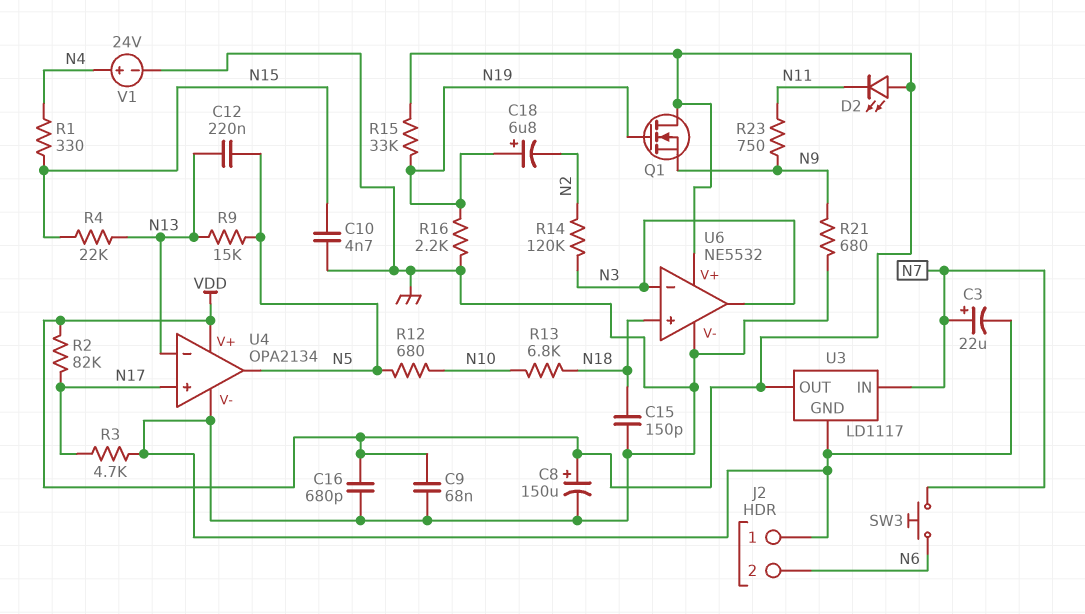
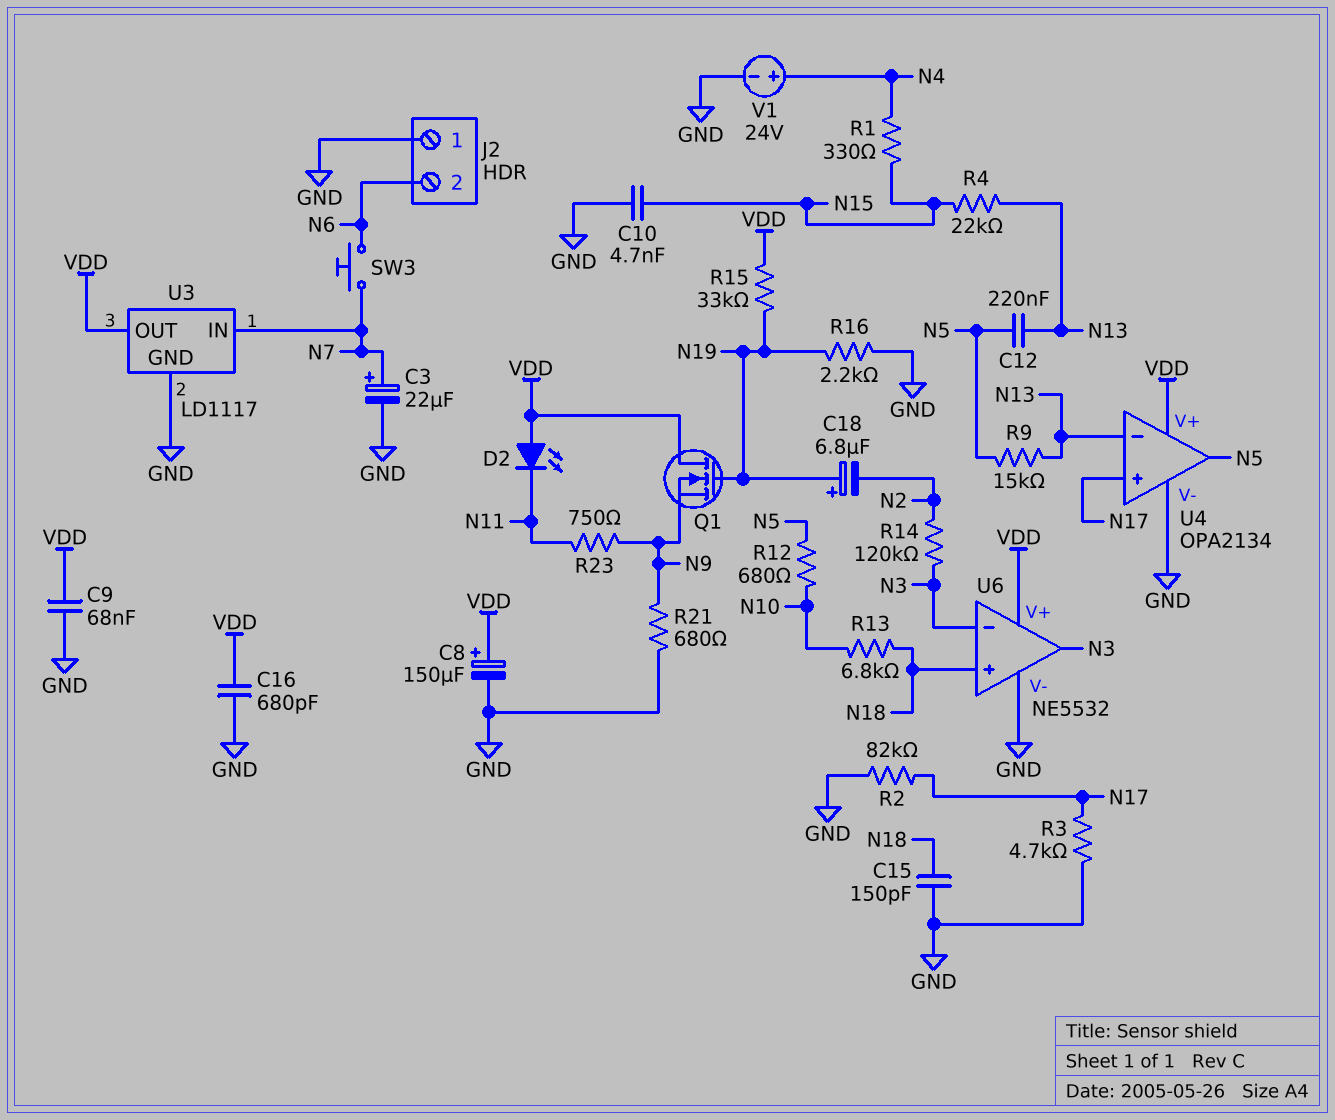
R2: 82k (N17, VDD) -> 82k (GND, N17)

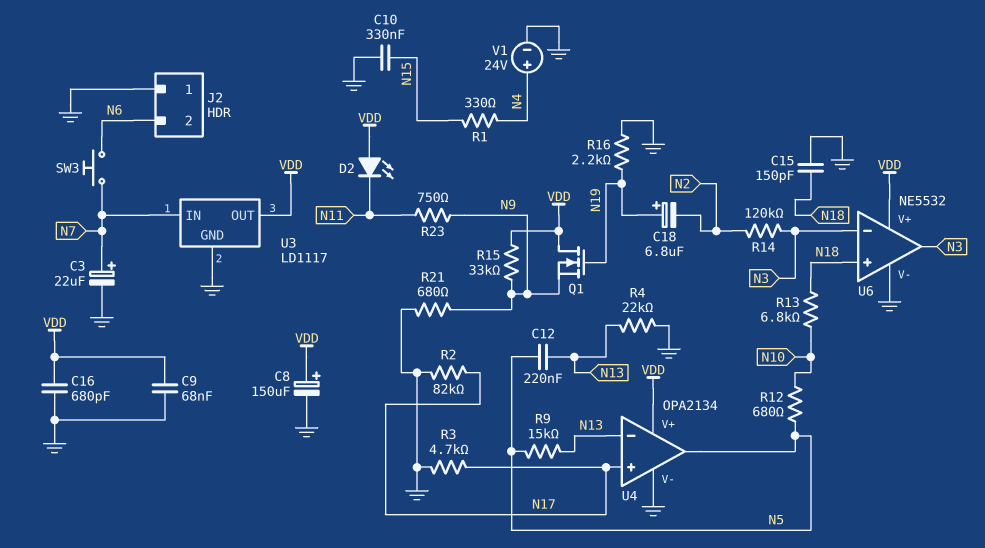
C10: 4.7nF (GND, N15) -> 330nF (GND, N15)
R4: 22k (N13, N15) -> 22k (GND, N13)
R15: 33k (N19, VDD) -> 33k (N9, VDD)

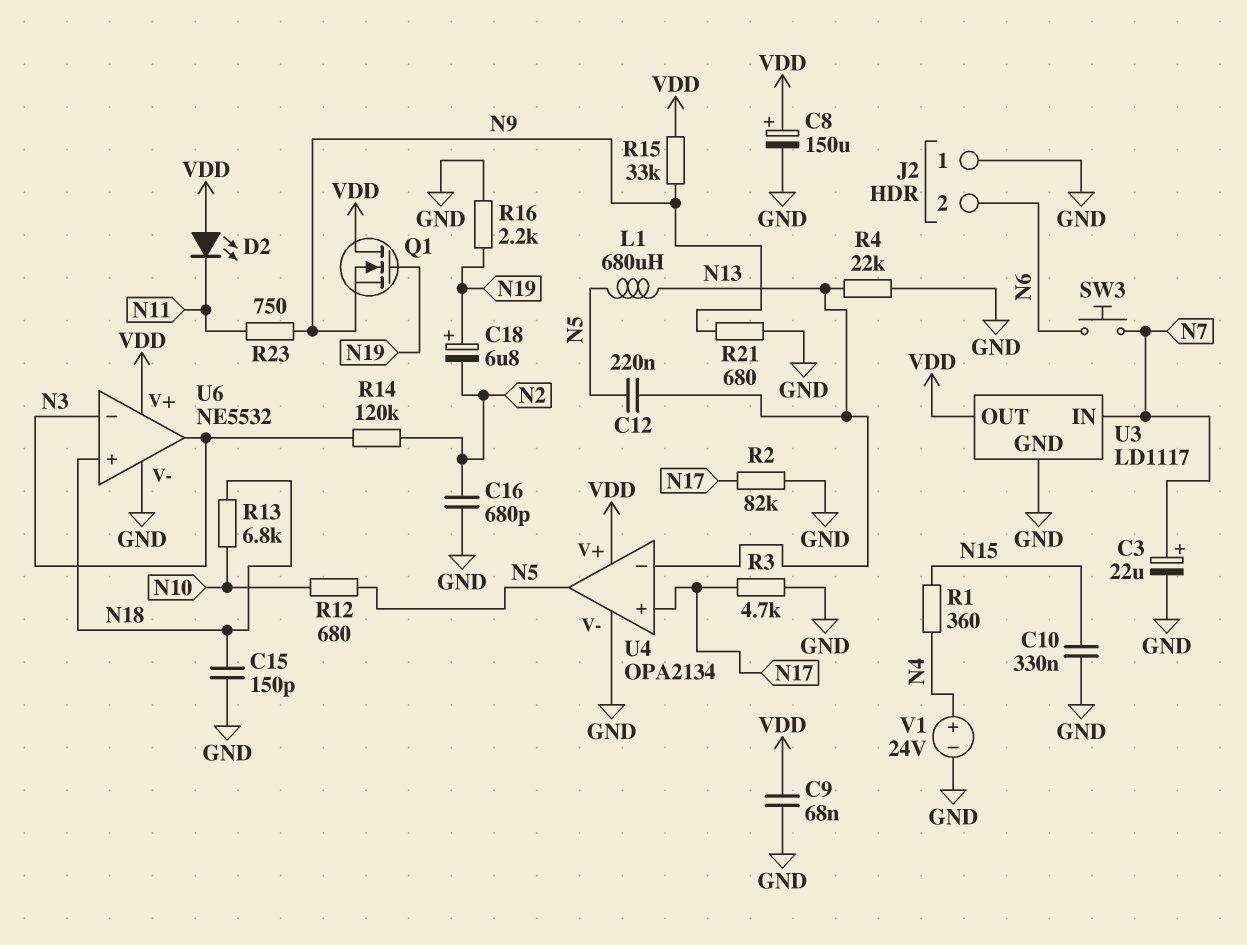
C16: 680pF (GND, VDD) -> 680pF (GND, N2)
L1: none -> 680uH (N5, N13)
R1: 330 (N4, N15) -> 360 (N4, N15)
R9: 15k (N5, N13) -> none

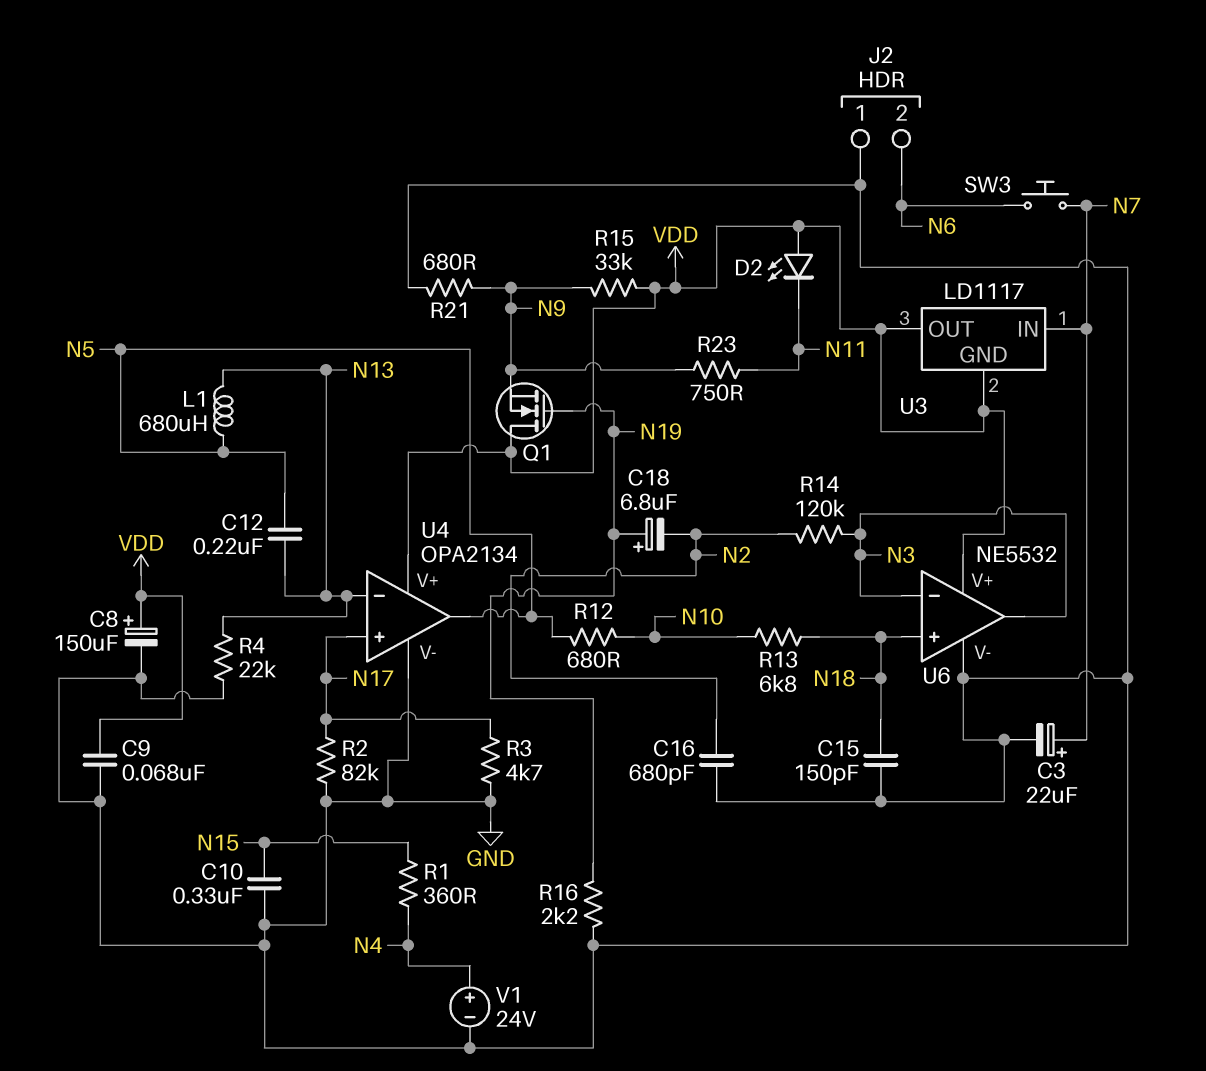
U3 pin GND: GND -> VDD

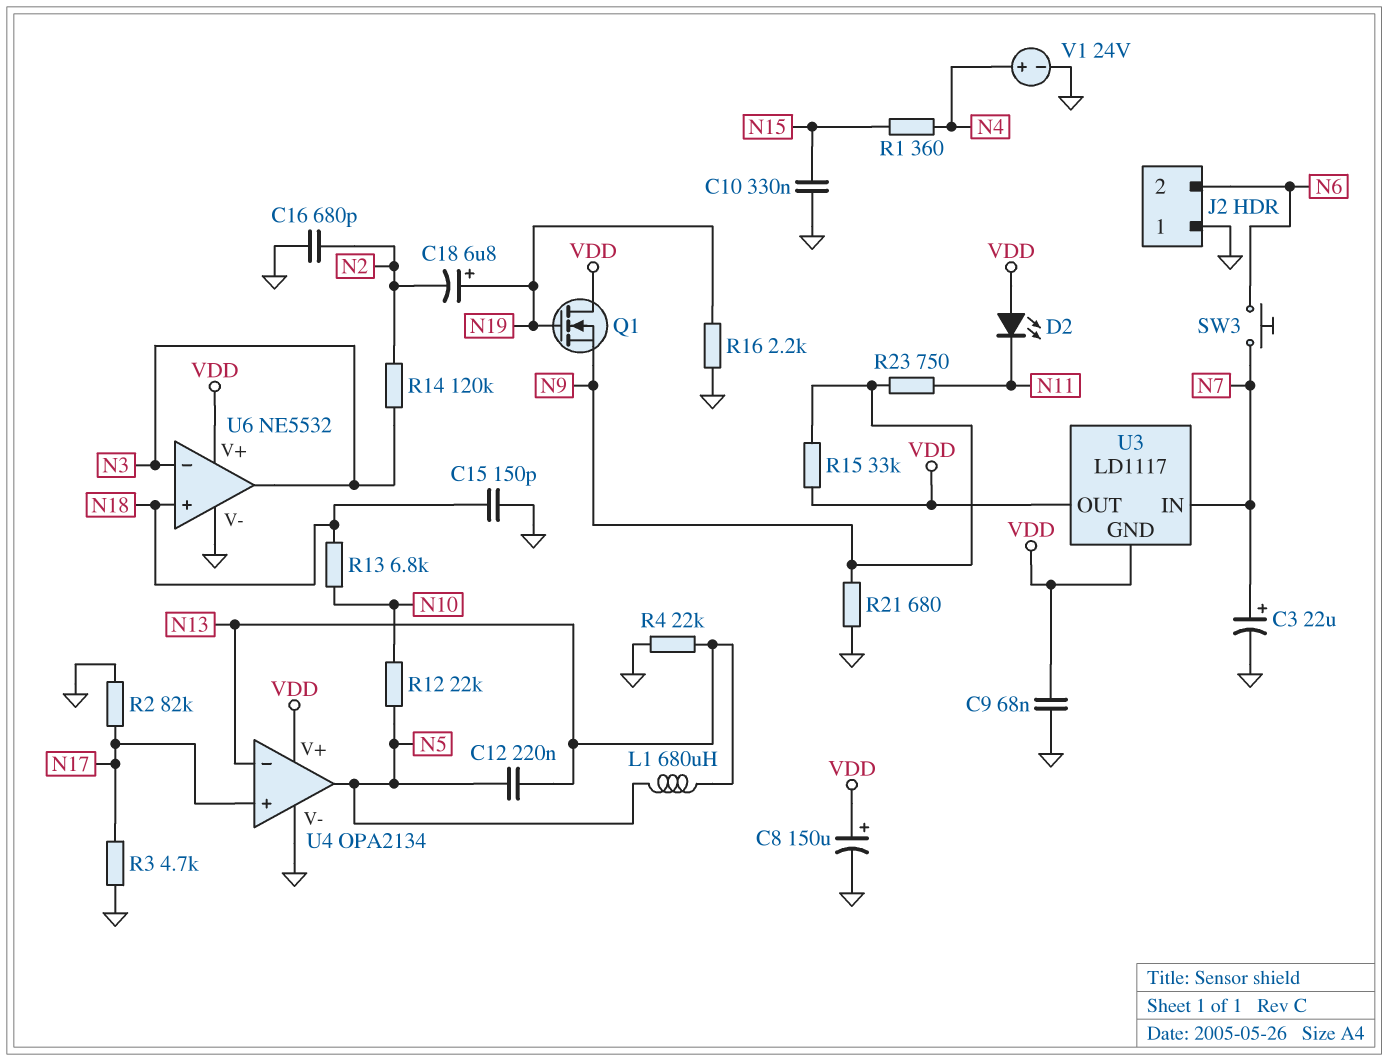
R12: 680 (N5, N10) -> 22k (N5, N10)

